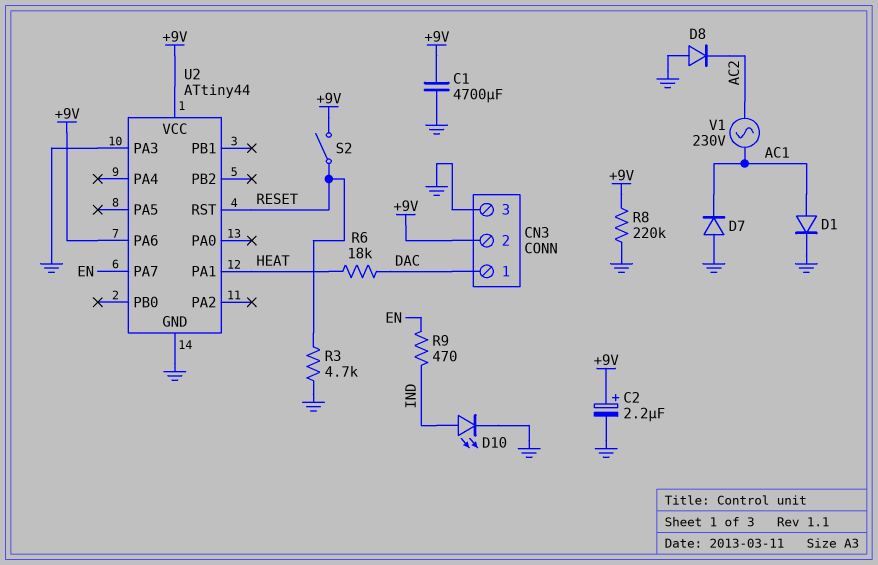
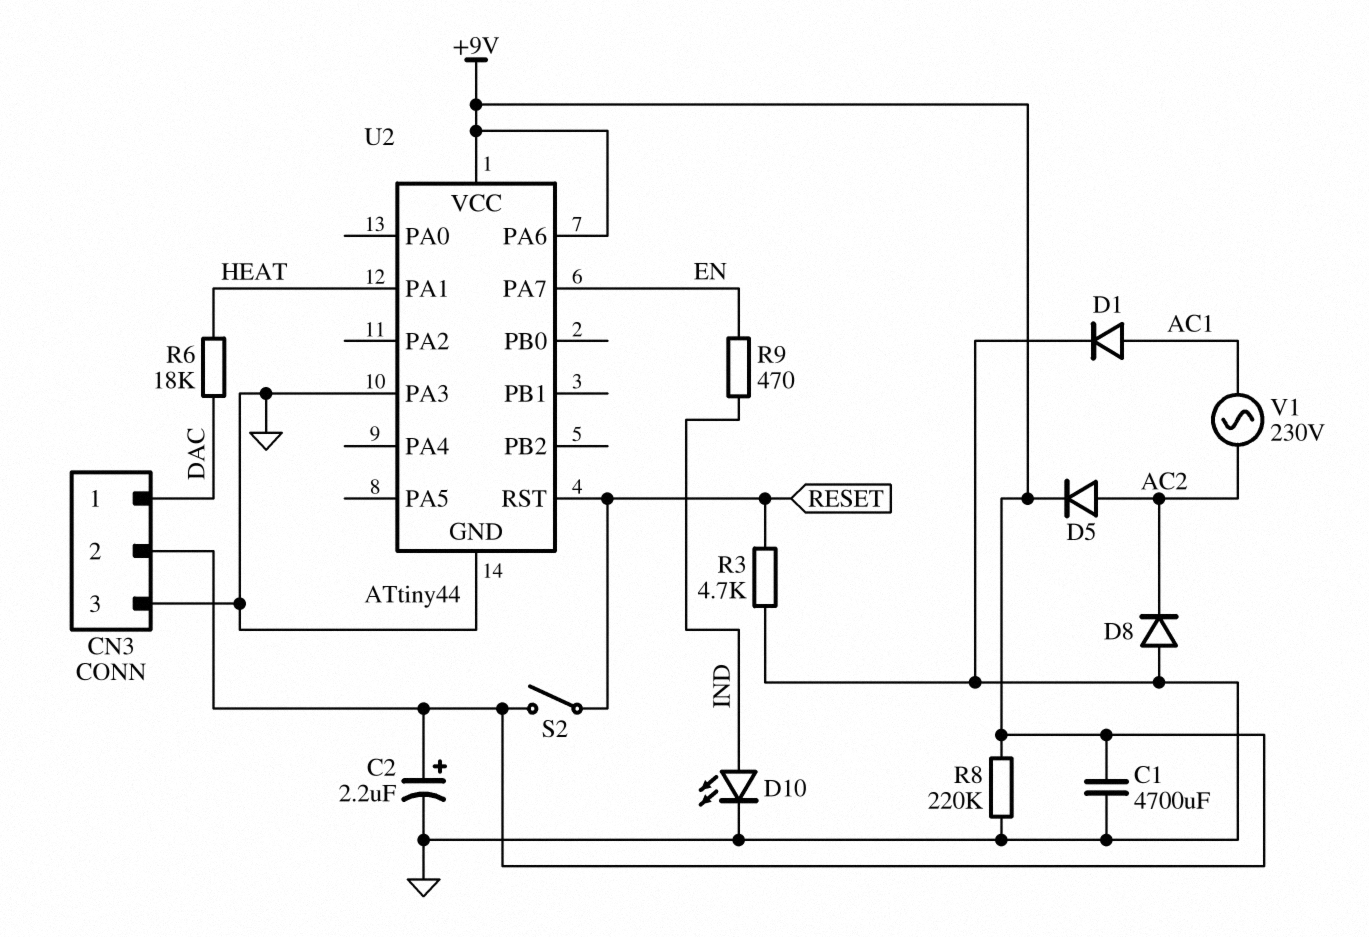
D5: none -> diode (A AC2, K +9V)
D7: diode (A GND, K AC1) -> none

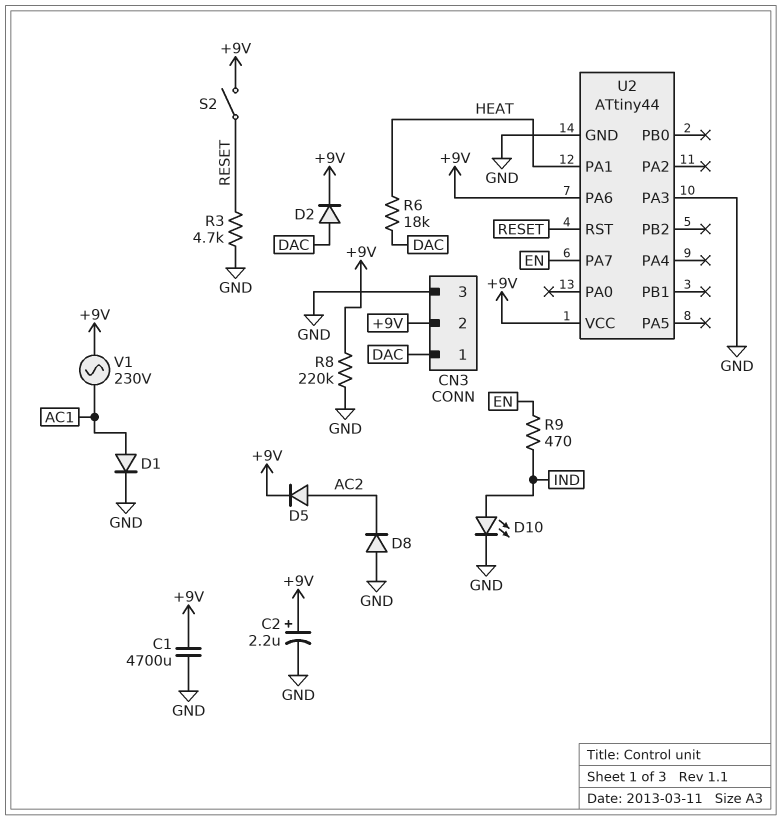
D2: none -> diode (A DAC, K +9V)
V1: AC 230V (AC1, AC2) -> AC 230V (+9V, AC1)

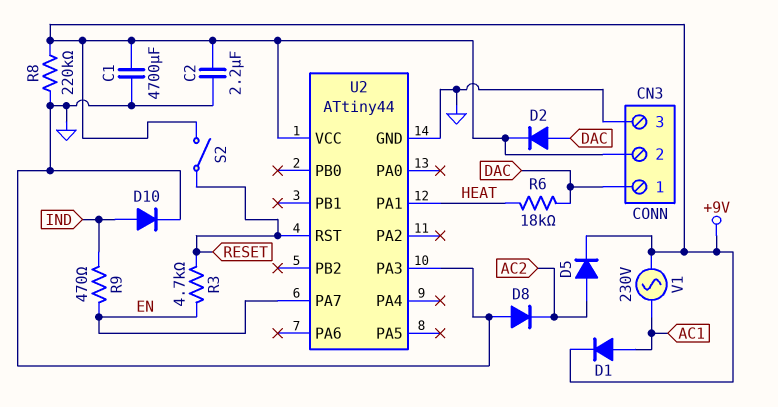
C2: 2.2uF (plus +9V, minus GND) -> 2.2uF (+9V, GND)
D1: diode (A AC1, K GND) -> diode (A AC1, K +9V)
D10: LED (A IND, K GND) -> diode (A IND, K GND)
R3: 4.7k (GND, RESET) -> 4.7k (EN, RESET)
U2 pin PA6: +9V -> none

